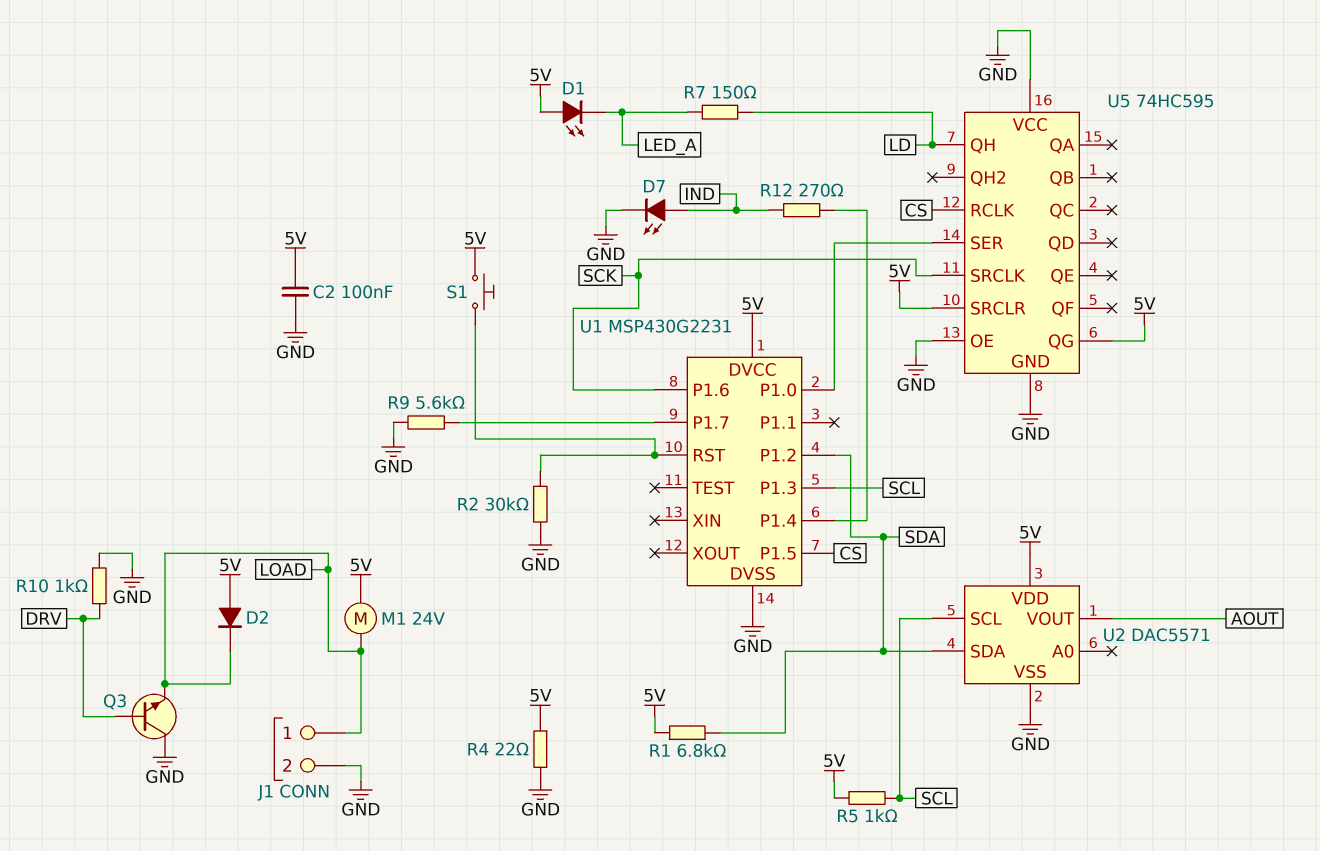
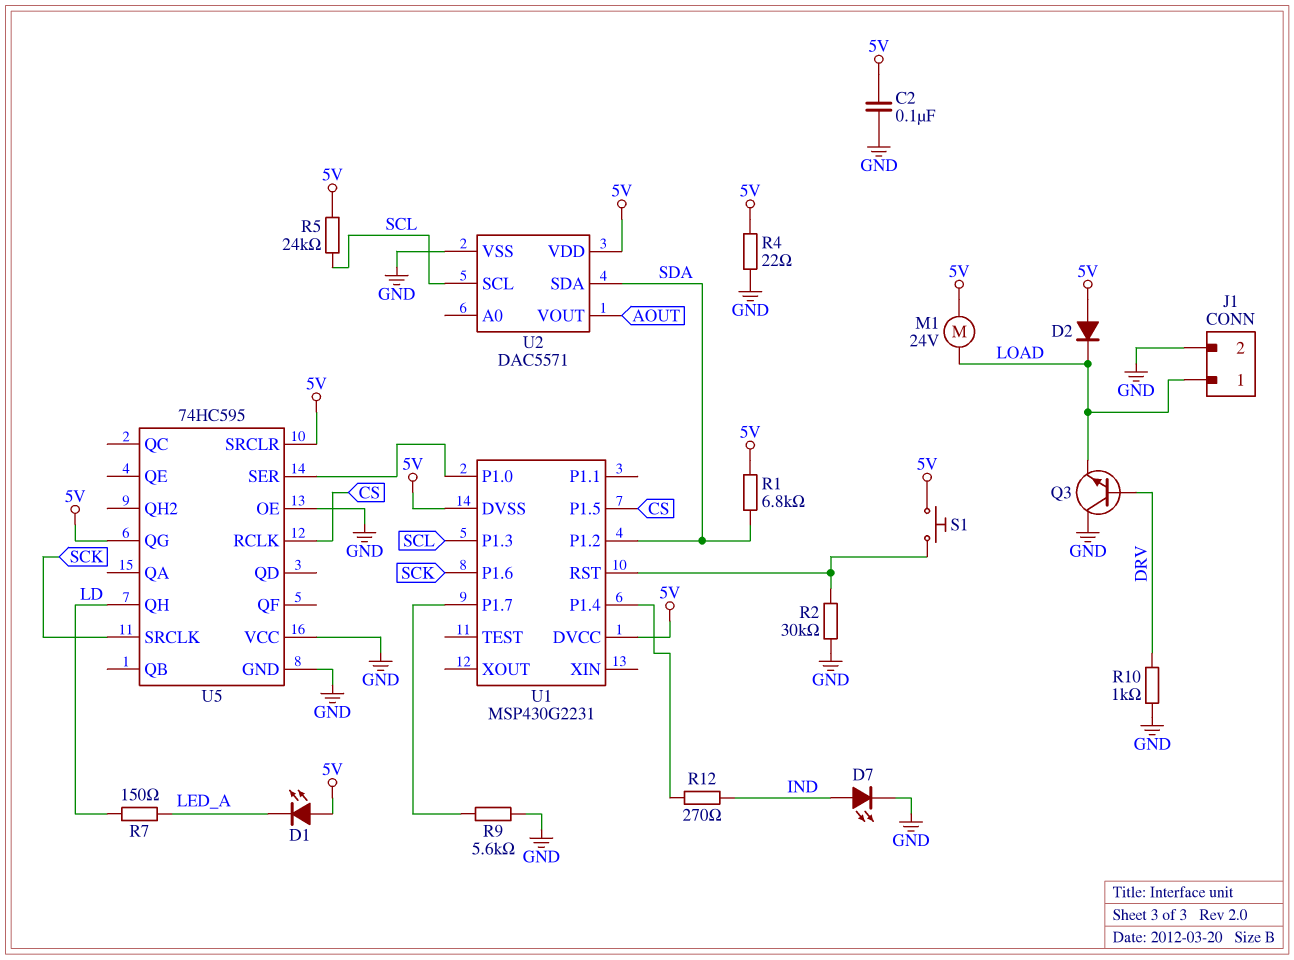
R5: 1k (5V, SCL) -> 24k (5V, SCL)
U1 pin DVSS: GND -> 5V

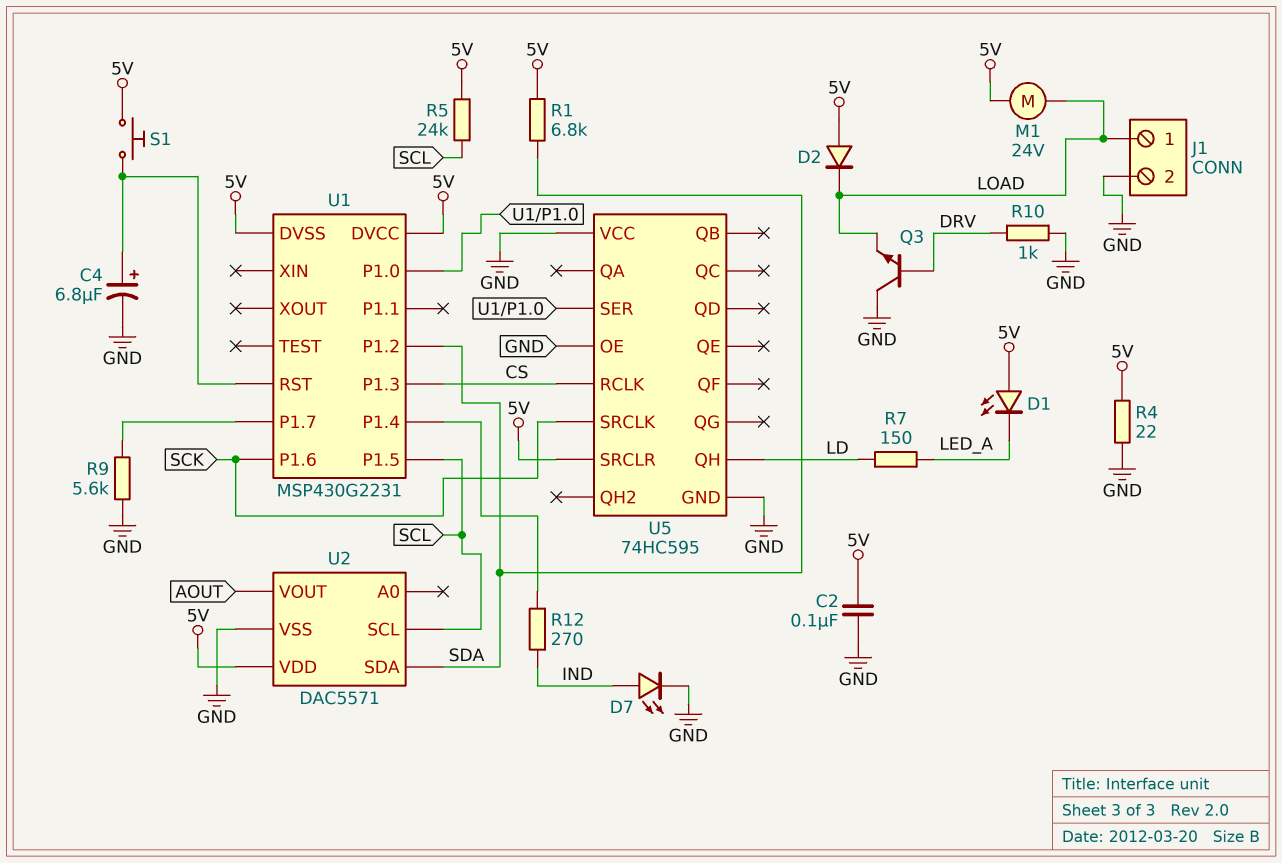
C4: none -> 6.8uF (plus U1/RST, minus GND)
R2: 30k (GND, U1/RST) -> none
U1 pin P1.3: SCL -> CS
U1 pin P1.5: CS -> SCL
U5 pin QG: 5V -> none

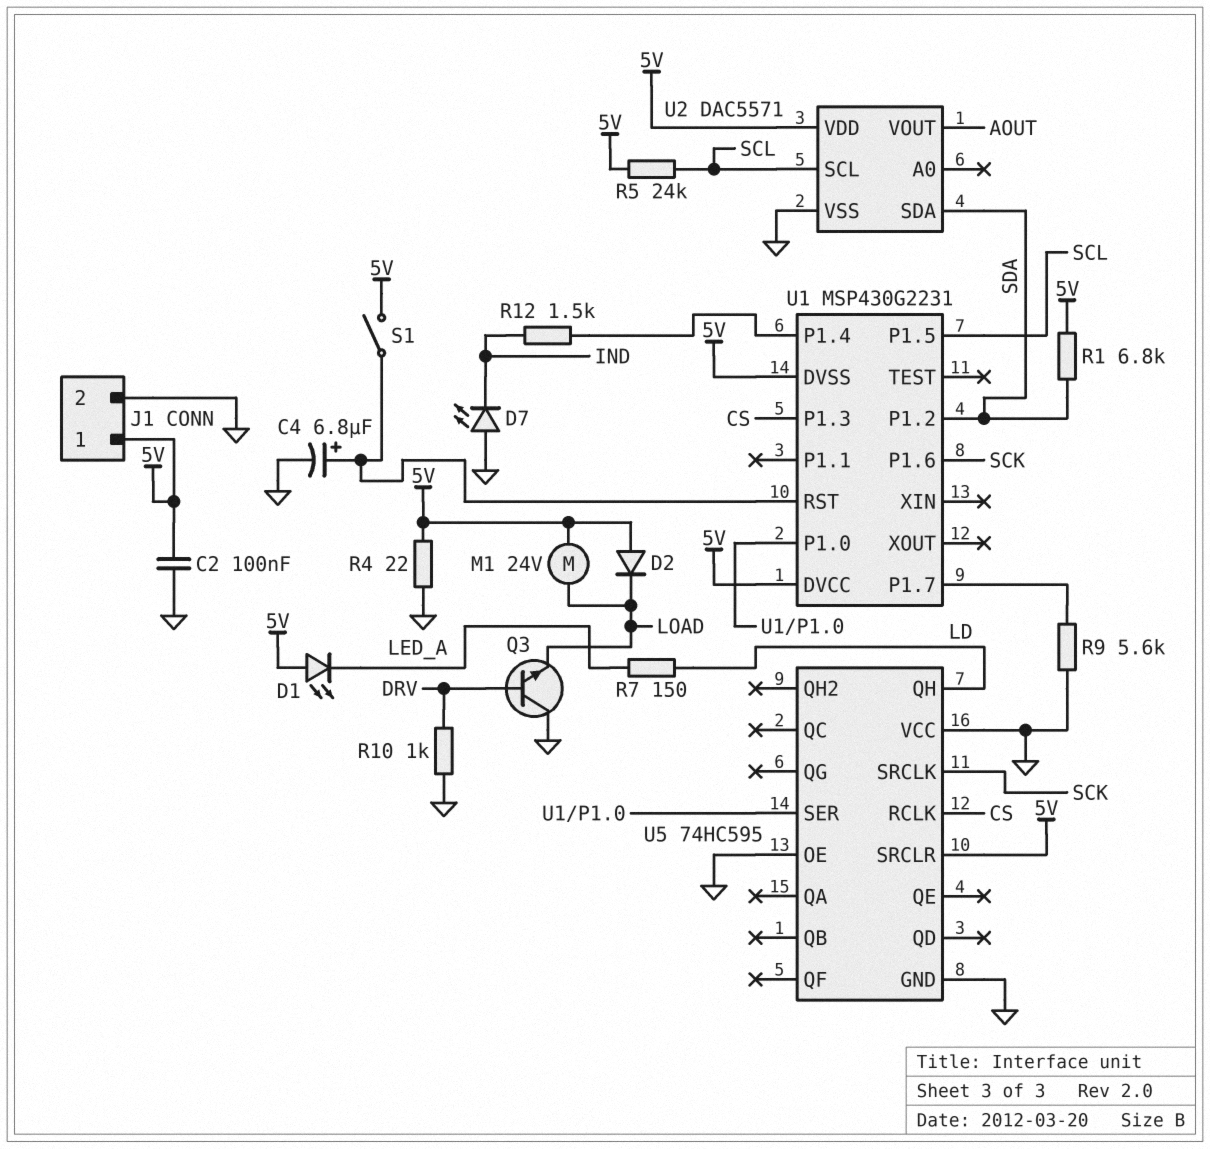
D7: LED (A IND, K GND) -> LED (A GND, K IND)
J1 pin 1: LOAD -> 5V
R12: 270 (IND, U1/P1.4) -> 1.5k (IND, U1/P1.4)
S1: button (5V, U1/RST) -> switch (5V, U1/RST)

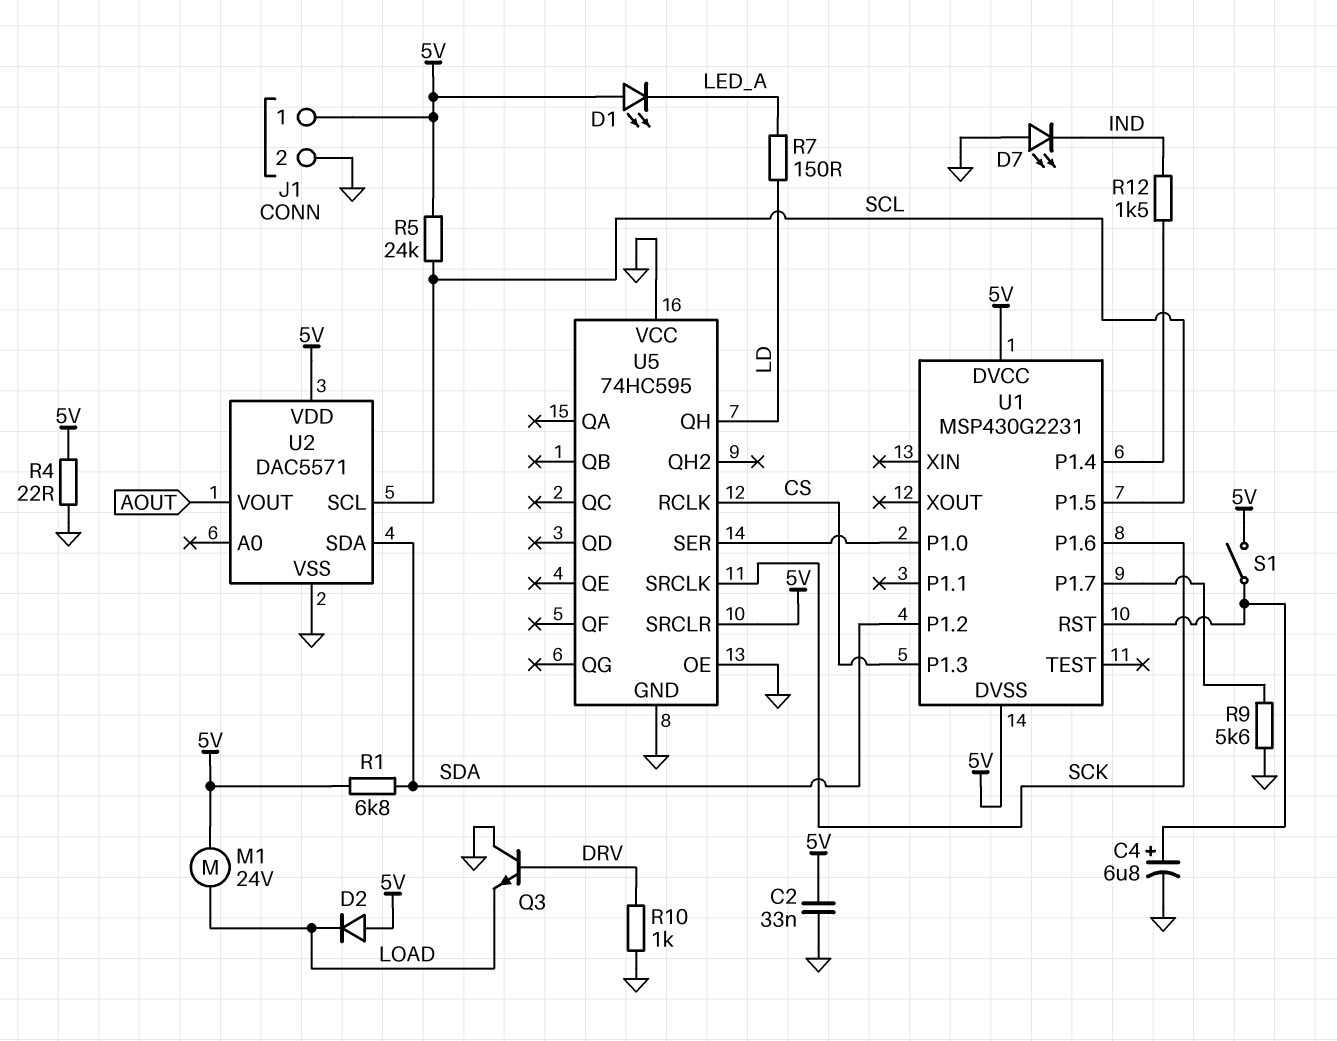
C2: 100nF (5V, GND) -> 33nF (5V, GND)

